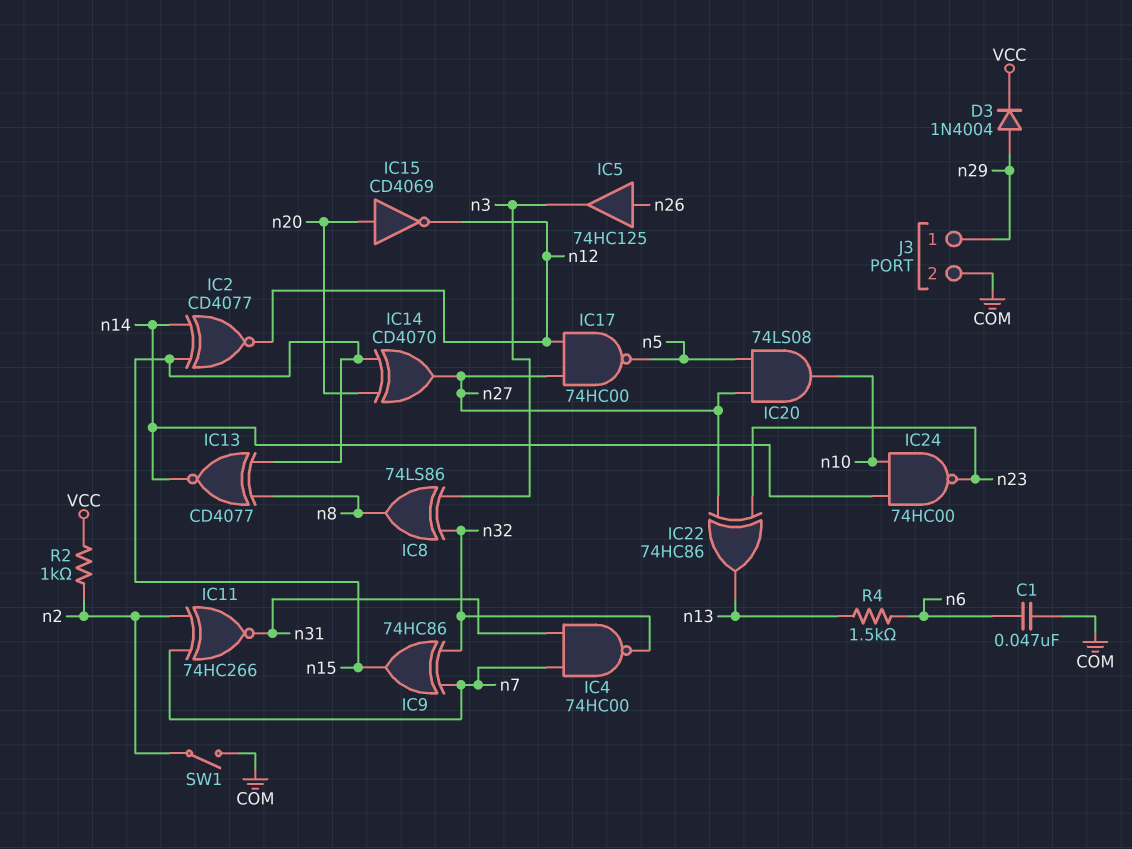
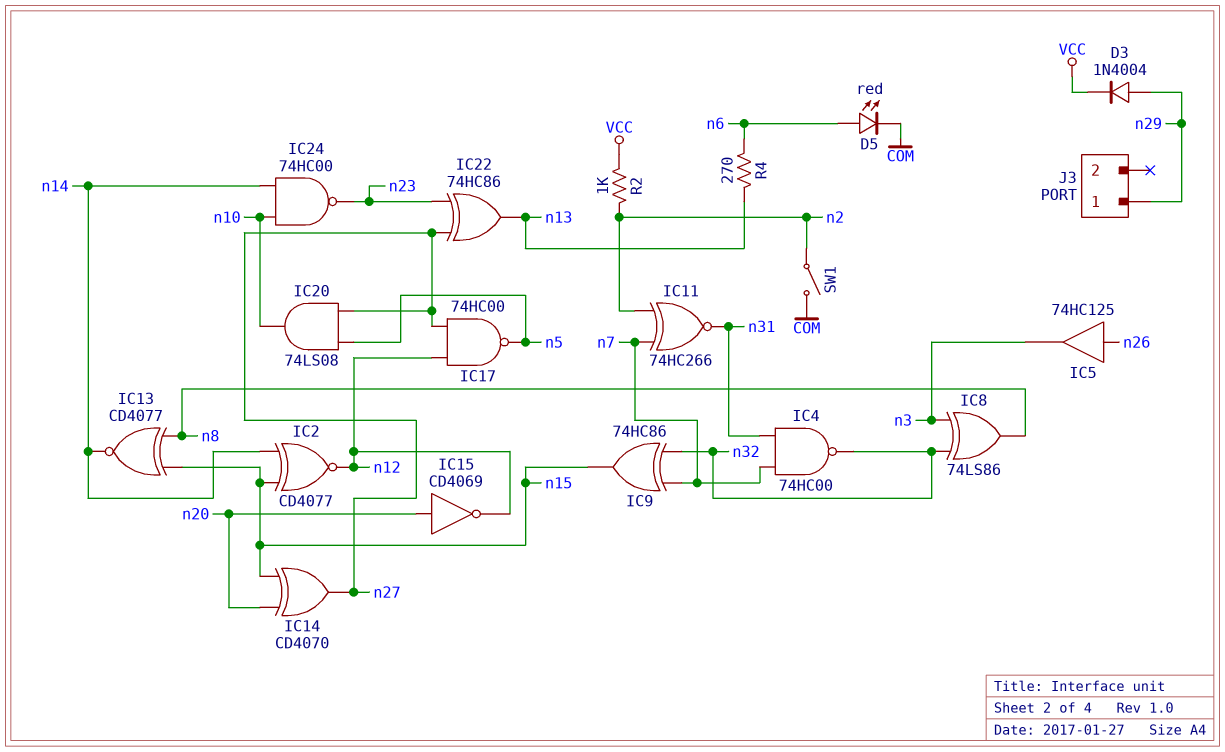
C1: 47nF (COM, n6) -> none
D5: none -> LED red (A n6, K COM)
J3 pin 2: COM -> none
R4: 1.5k (n6, n13) -> 270 (n6, n13)

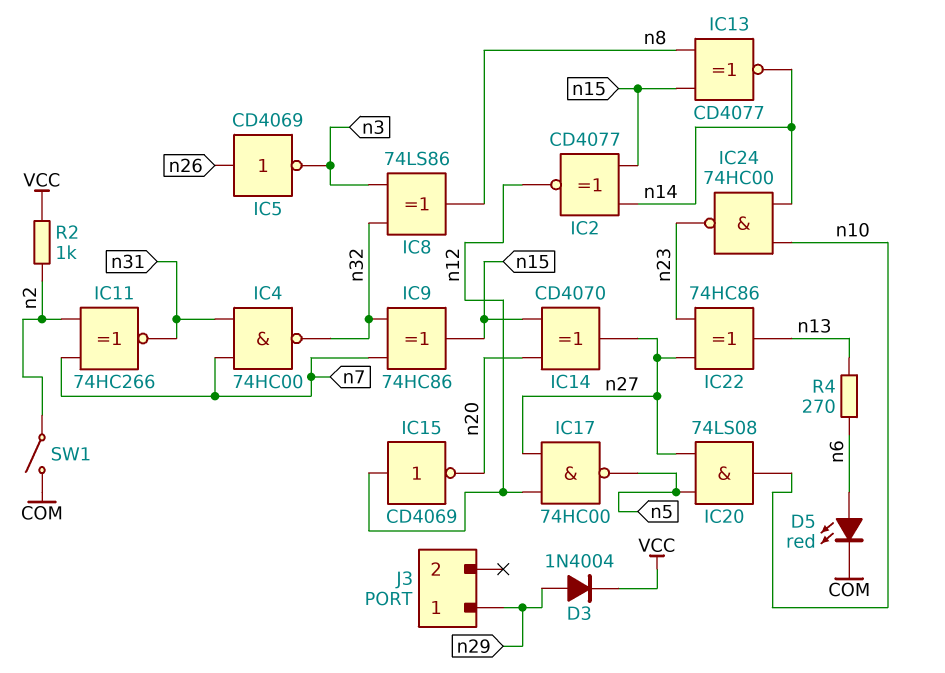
IC5: buffer 74HC125 (in n26, out n3) -> NOT CD4069 (in n26, out n3)
IC15: NOT CD4069 (in n20, out n12) -> NOT CD4069 (in n12, out n20)

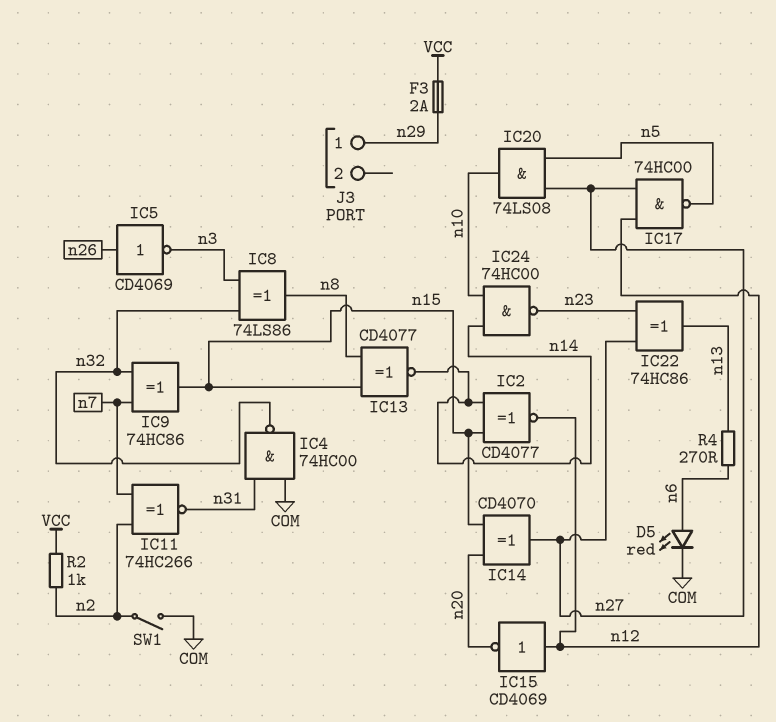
D3: diode 1N4004 (A n29, K VCC) -> none
F3: none -> 2A (VCC, n29)
IC4: NAND 74HC00 (in n7, in n31, out n32) -> NAND 74HC00 (in COM, in n31, out n32)

